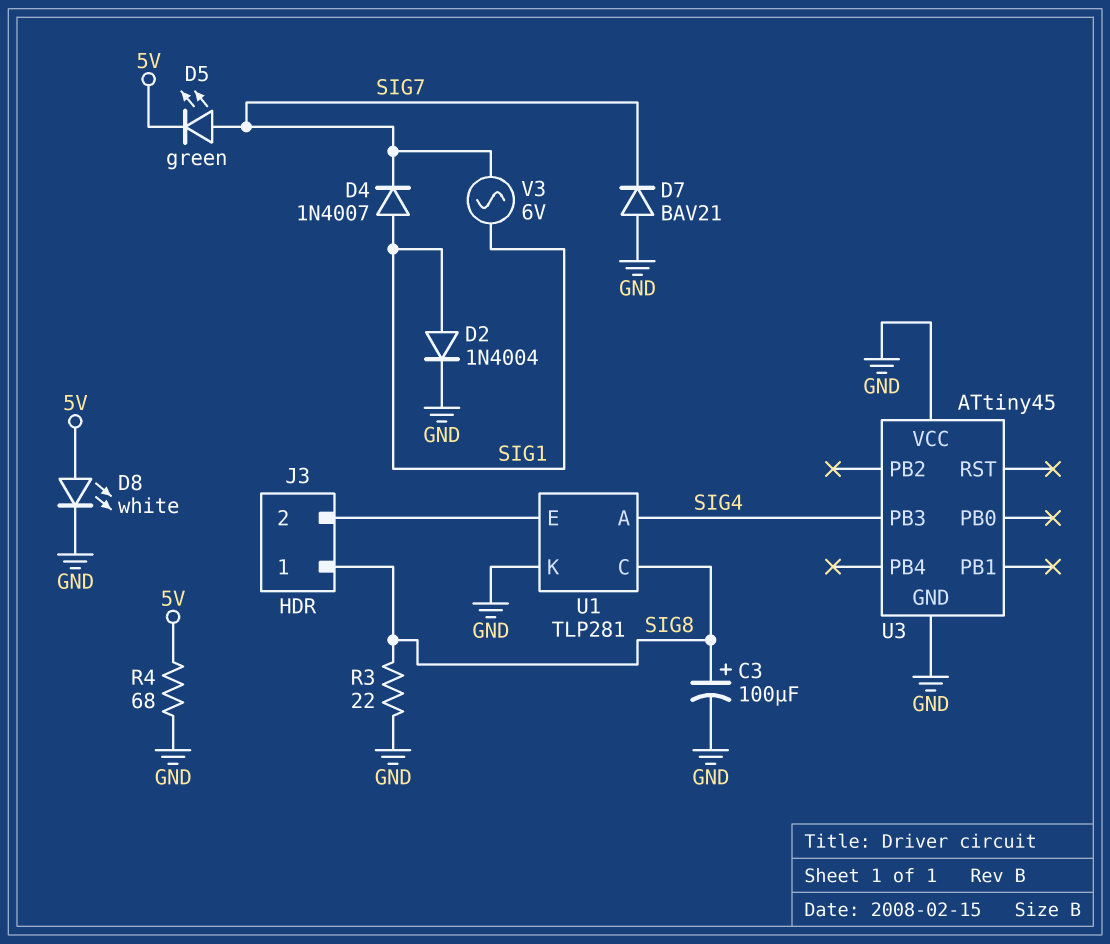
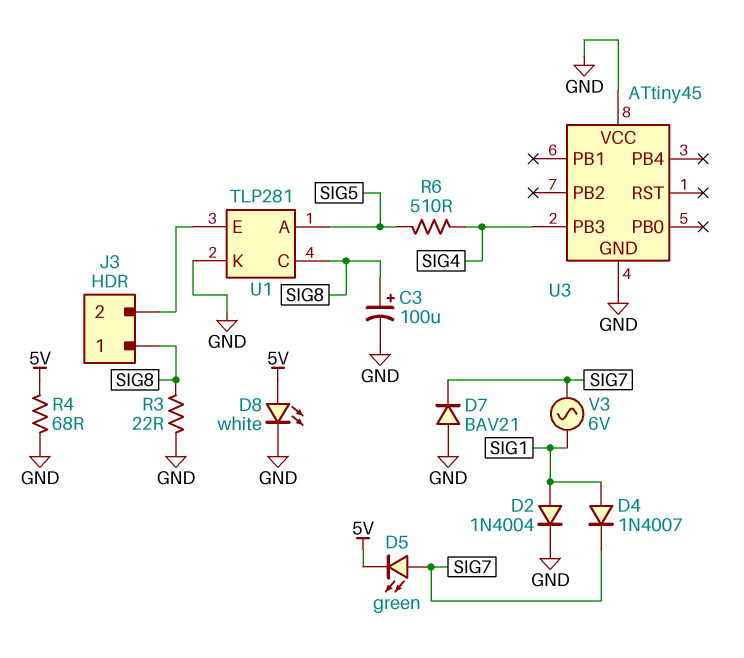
R6: none -> 510 (SIG4, SIG5)
U1 pin A: SIG4 -> SIG5

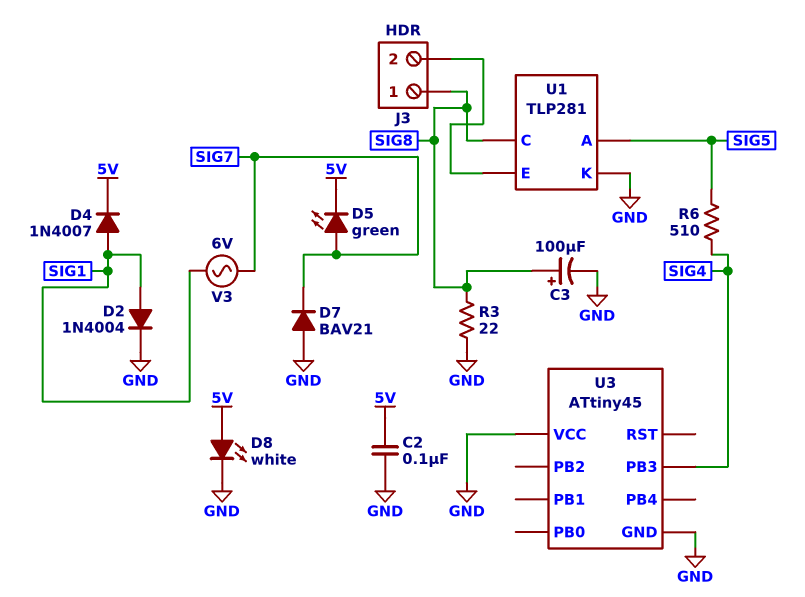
C2: none -> 100nF (5V, GND)
D4: diode 1N4007 (A SIG1, K SIG7) -> diode 1N4007 (A SIG1, K 5V)
R4: 68 (5V, GND) -> none

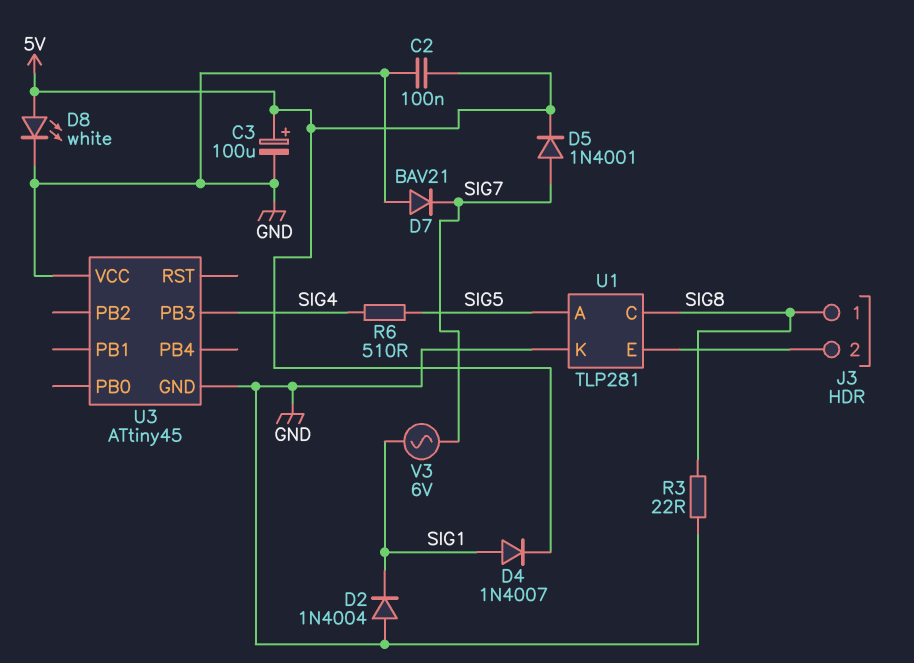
C3: 100uF (plus SIG8, minus GND) -> 100uF (plus 5V, minus GND)
D2: diode 1N4004 (A SIG1, K GND) -> diode 1N4004 (A GND, K SIG1)
D5: LED green (A SIG7, K 5V) -> diode 1N4001 (A SIG7, K 5V)

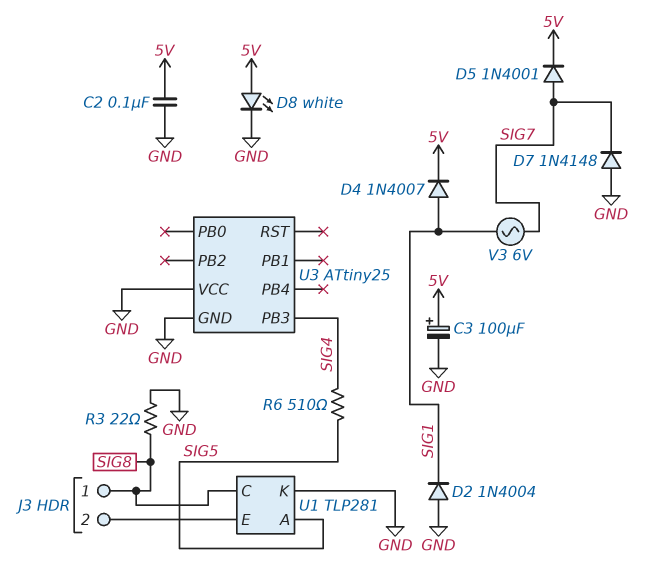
D7: diode BAV21 (A GND, K SIG7) -> diode 1N4148 (A GND, K SIG7)
U3: ATtiny45 -> ATtiny25

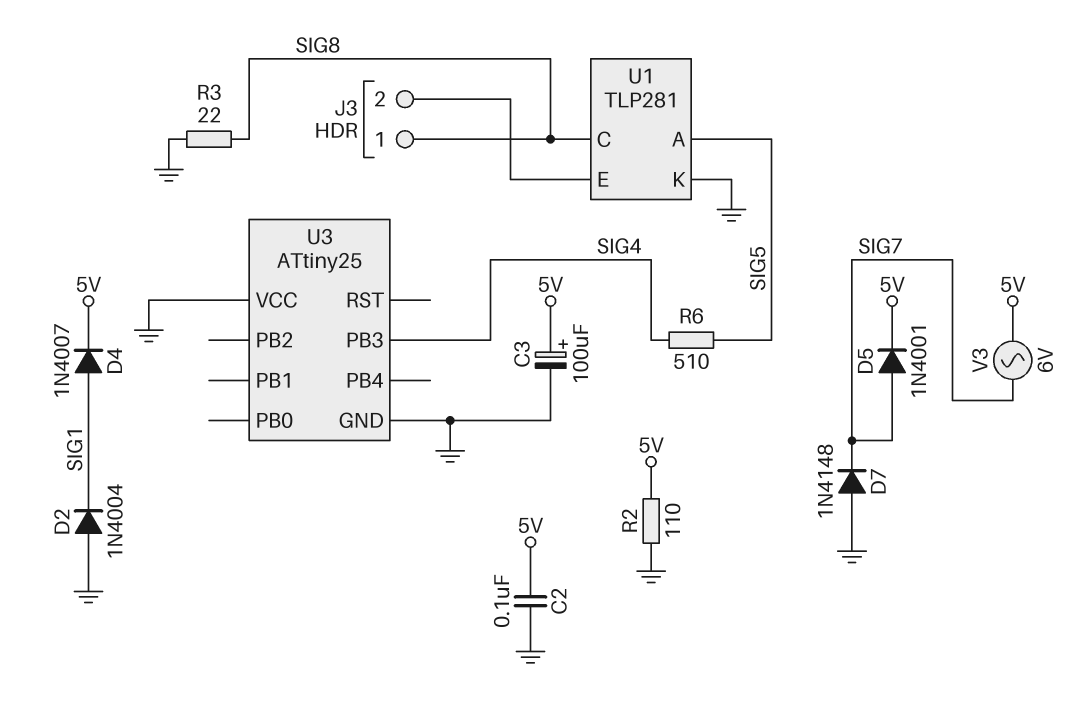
D8: LED white (A 5V, K GND) -> none
R2: none -> 110 (5V, GND)
V3: AC 6V (SIG1, SIG7) -> AC 6V (5V, SIG7)

